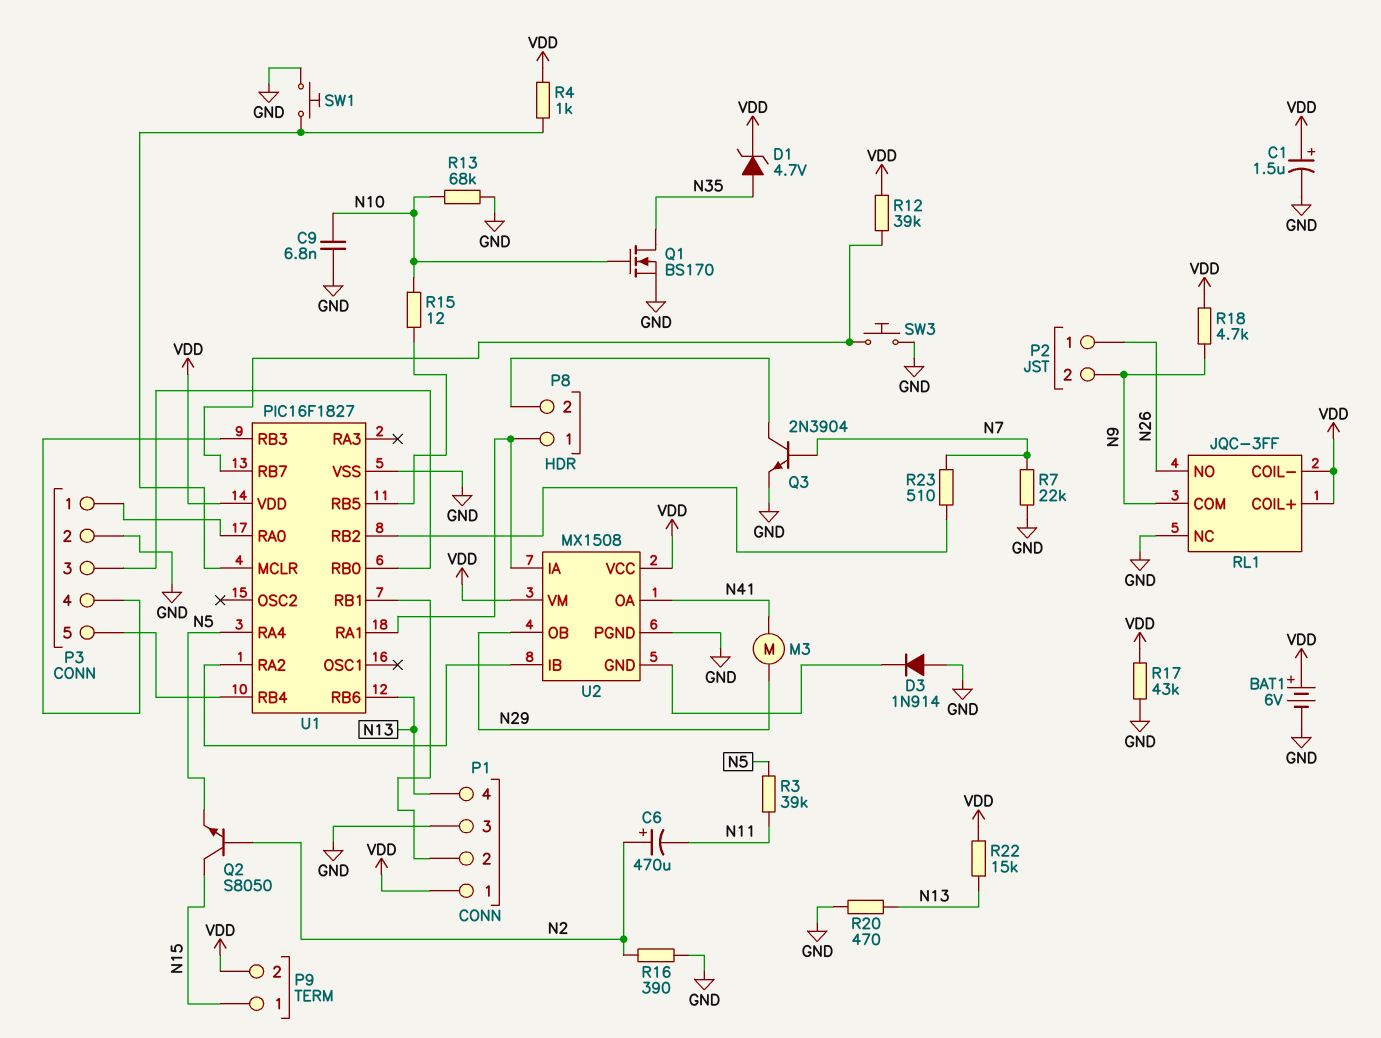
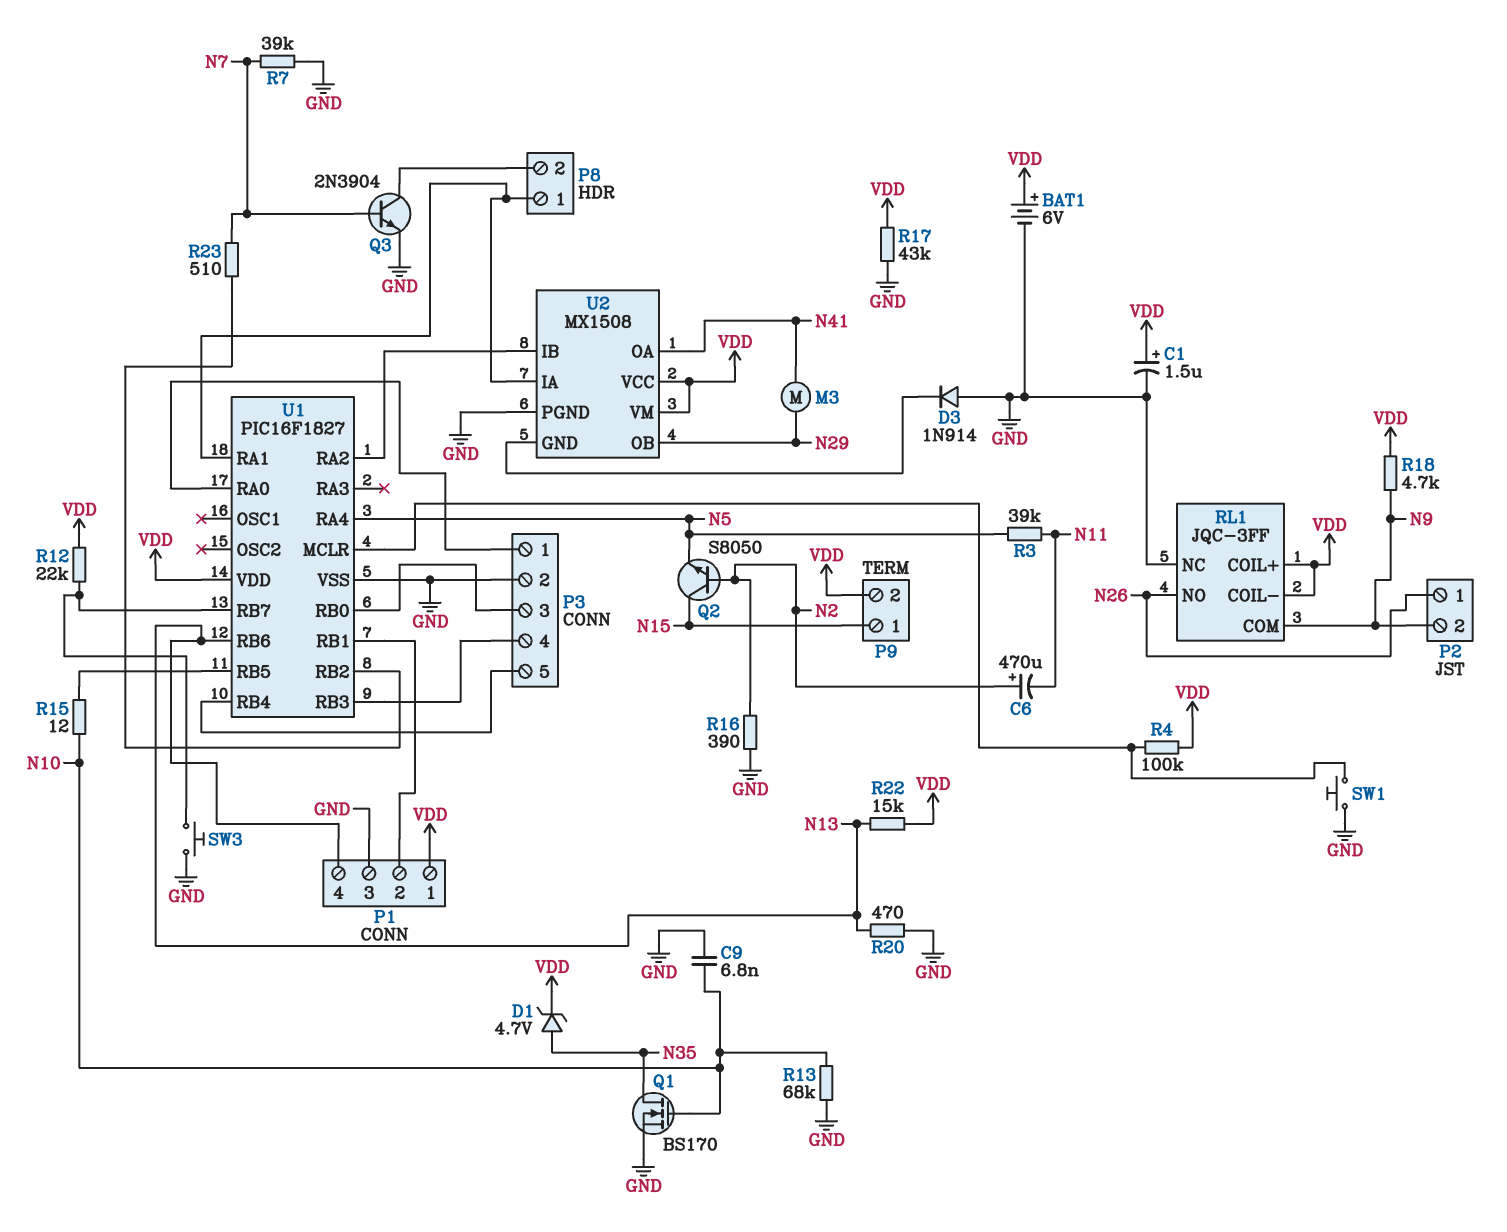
R4: 1k (U1/MCLR, VDD) -> 100k (U1/MCLR, VDD)
R7: 22k (GND, N7) -> 39k (GND, N7)
R12: 39k (U1/RB7, VDD) -> 22k (U1/RB7, VDD)

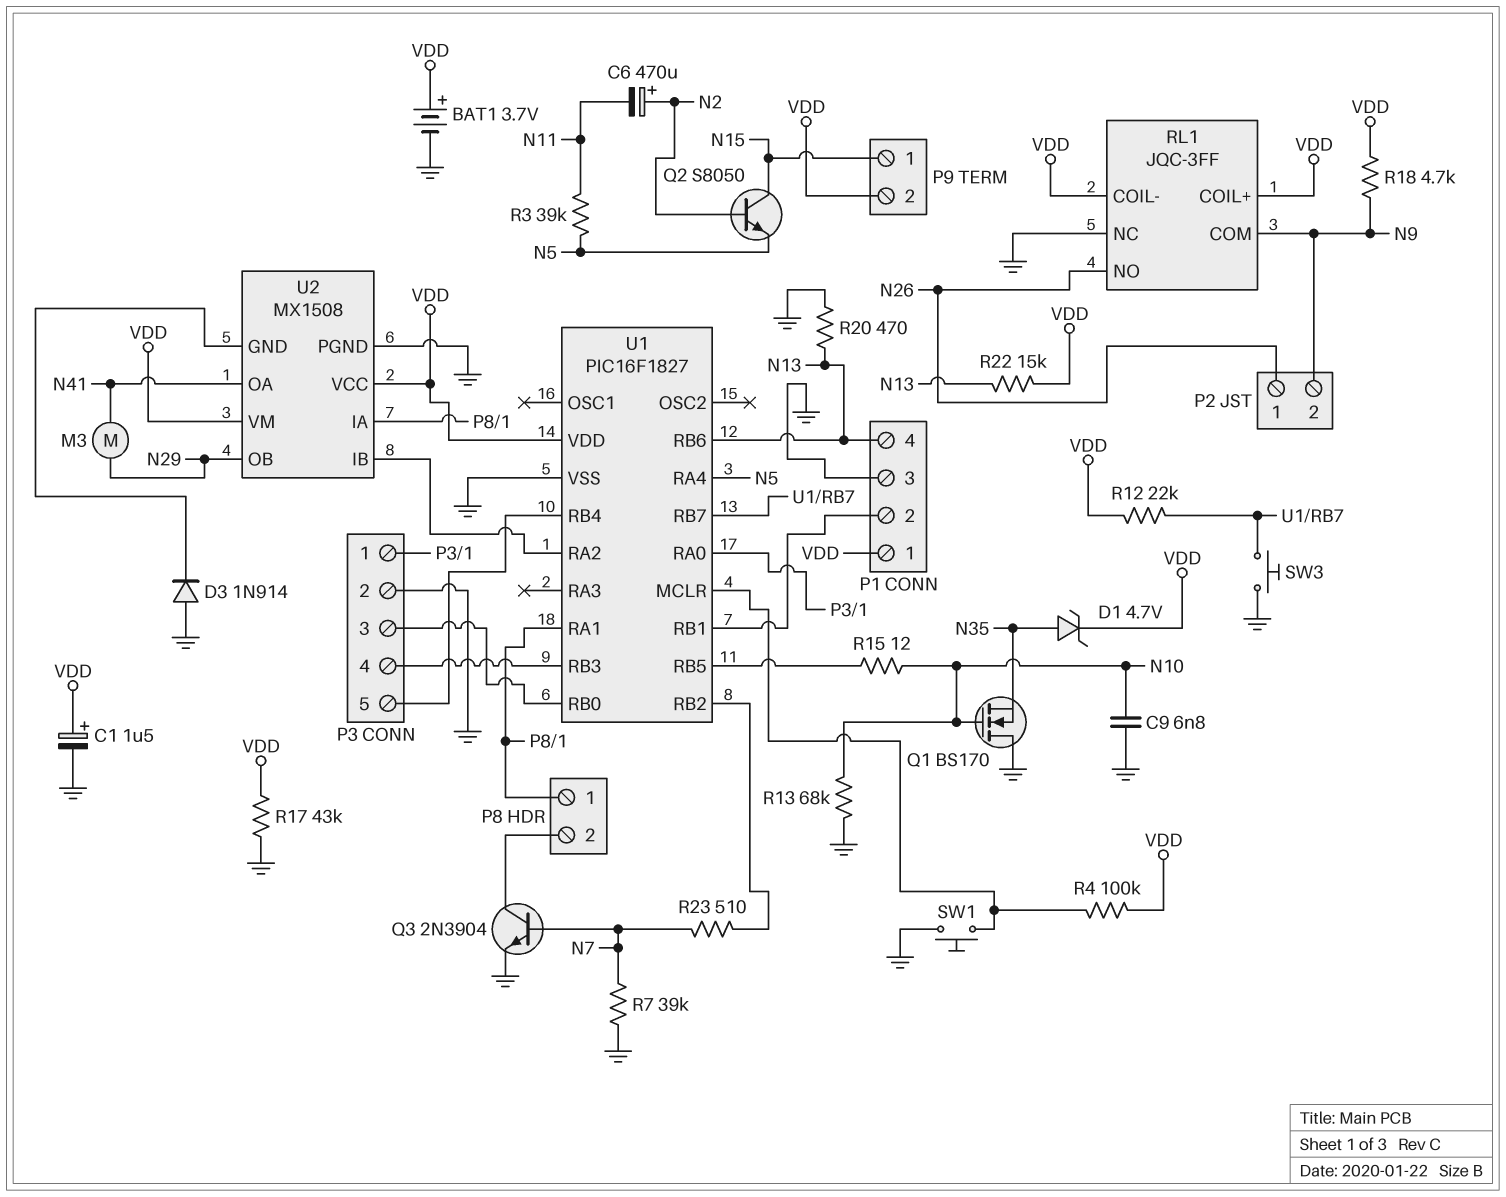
BAT1: 6V (plus VDD, minus GND) -> 3.7V (plus VDD, minus GND)
Q1: NMOS BS170 (G N10, D N35, S GND) -> NMOS BS170 (G N10, D GND, S N35)
R16: 390 (GND, N2) -> none

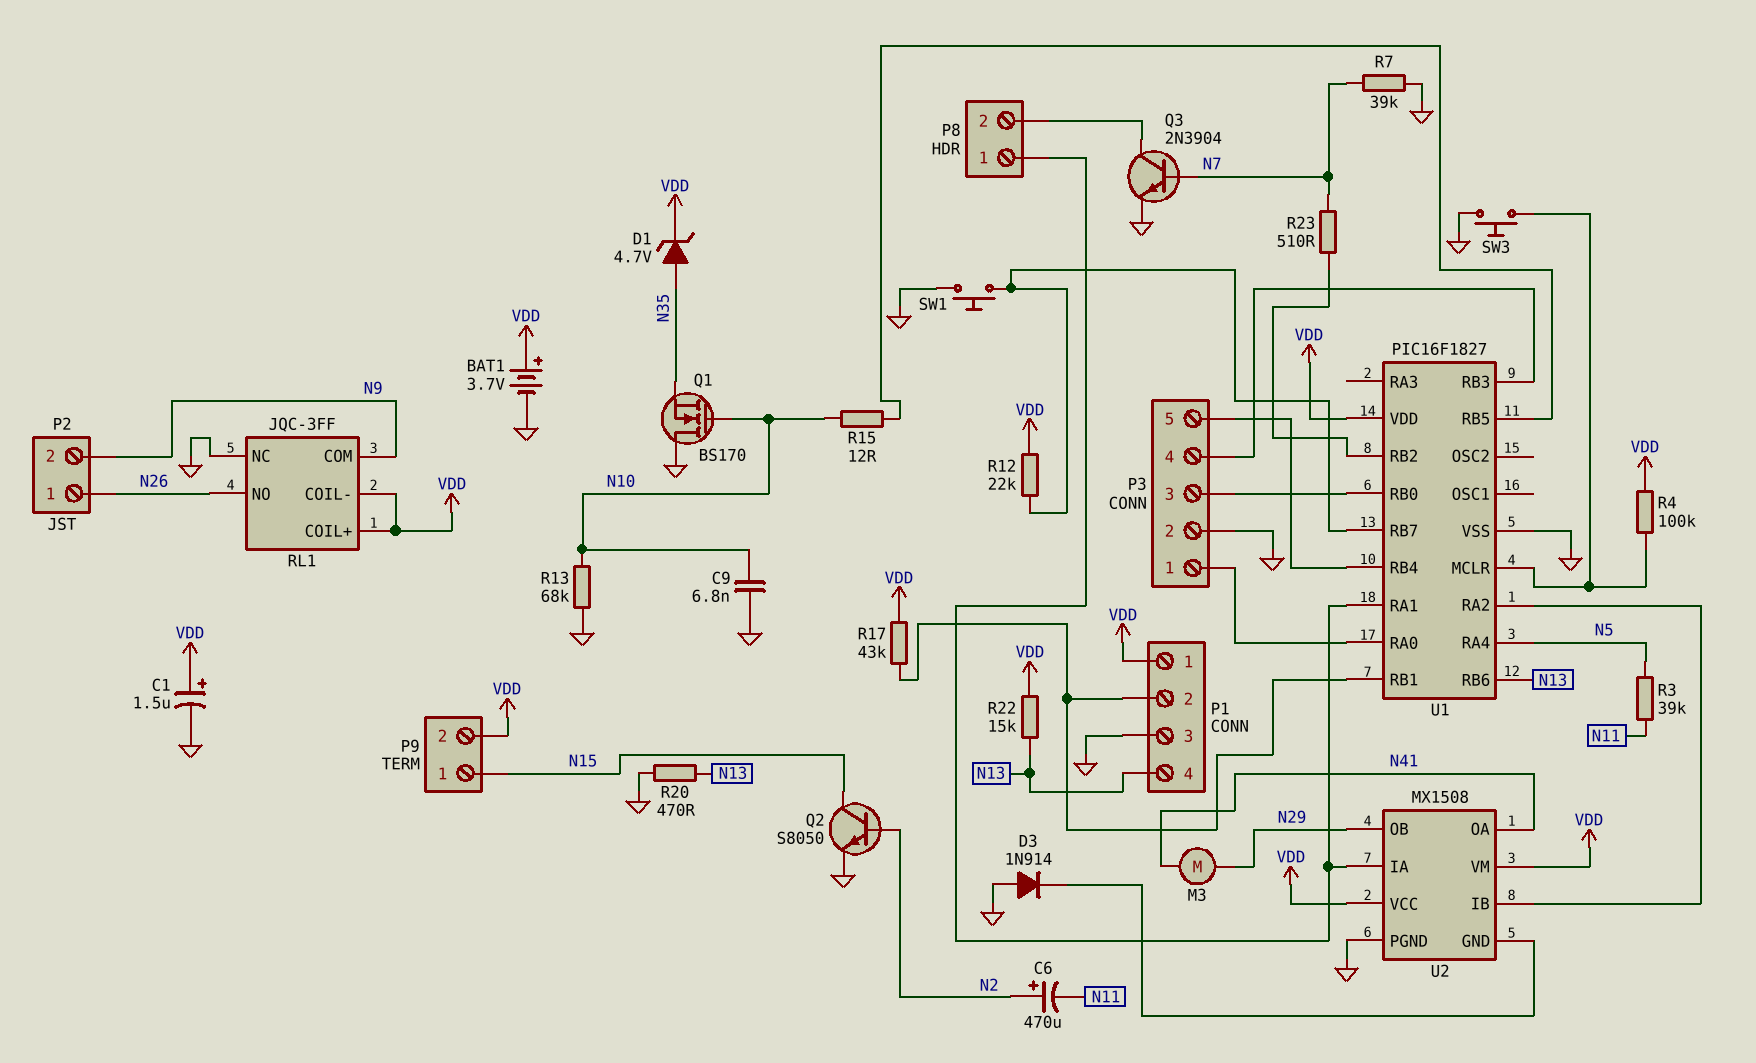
Q2: NPN S8050 (B N2, C N15, E N5) -> NPN S8050 (B N2, C N15, E GND)
R17: 43k (GND, VDD) -> 43k (P1/2, VDD)
R18: 4.7k (N9, VDD) -> none
SW1: button (GND, U1/MCLR) -> button (GND, U1/RB7)
SW3: button (GND, U1/RB7) -> button (GND, U1/MCLR)

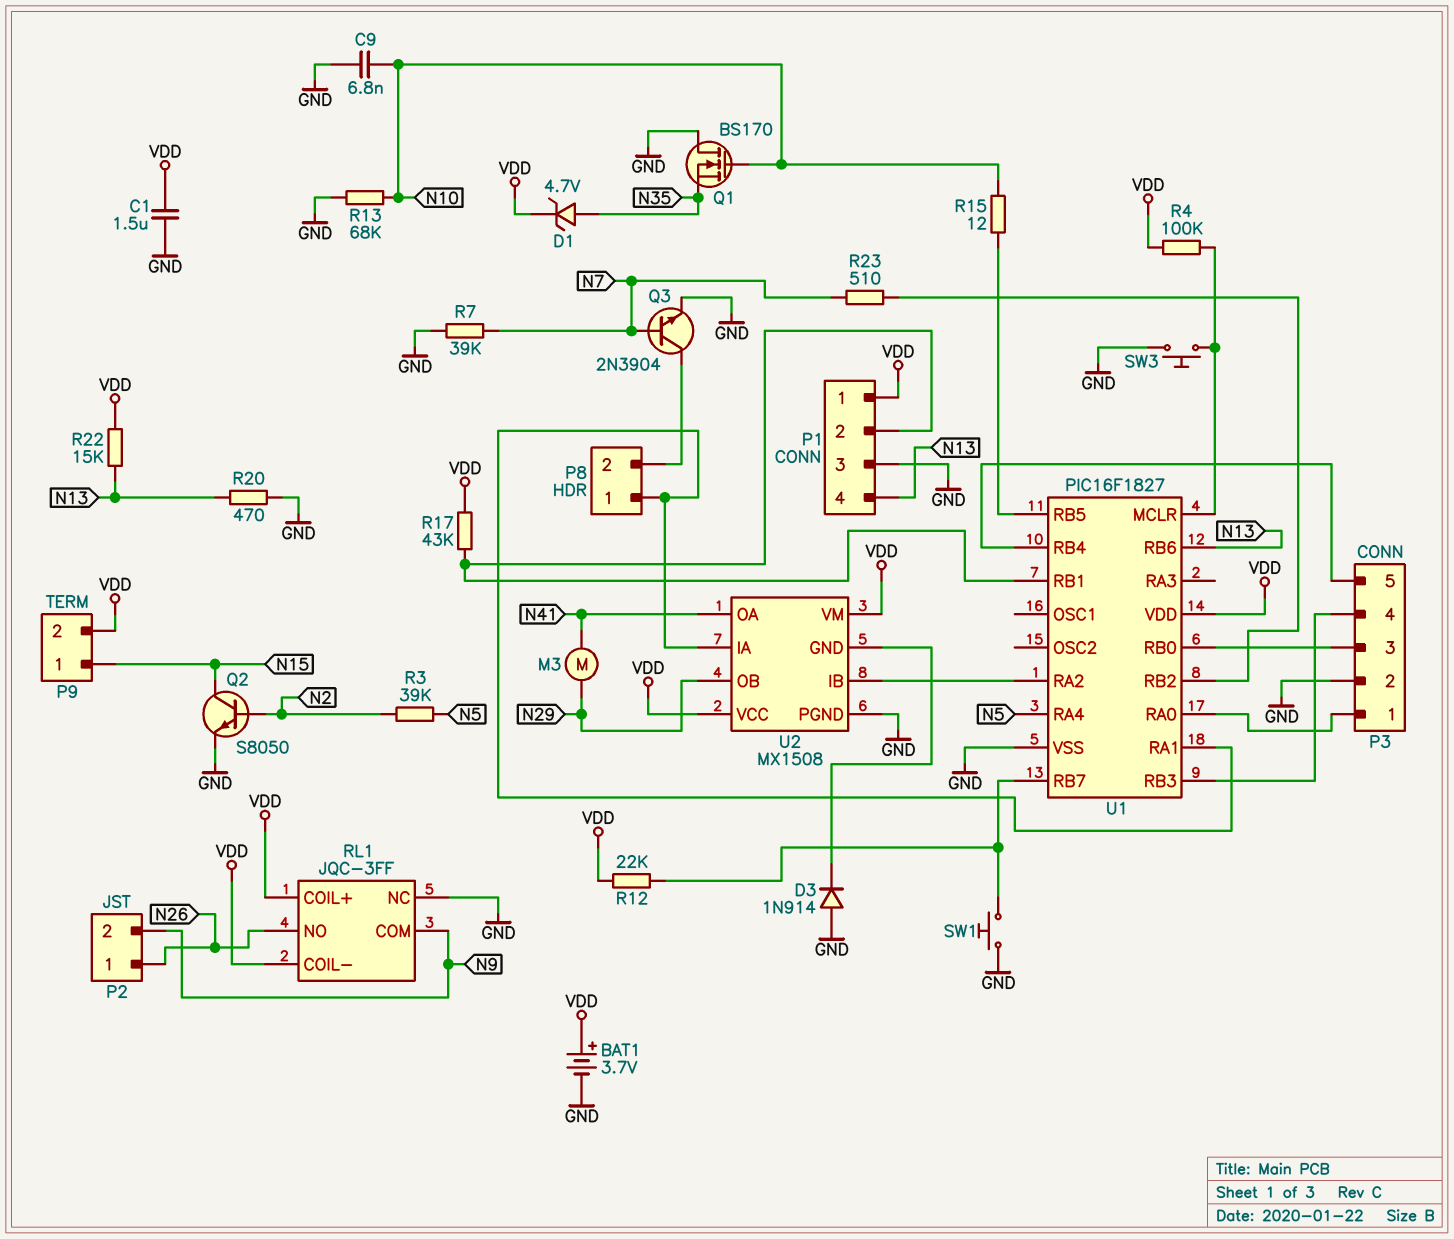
C1: 1.5uF (plus VDD, minus GND) -> 1.5uF (GND, VDD)
C6: 470uF (plus N2, minus N11) -> none
R3: 39k (N5, N11) -> 39k (N2, N5)

